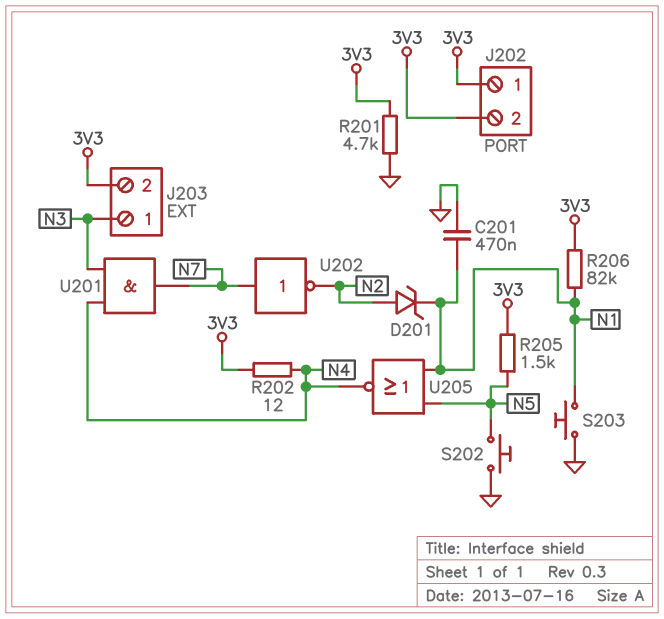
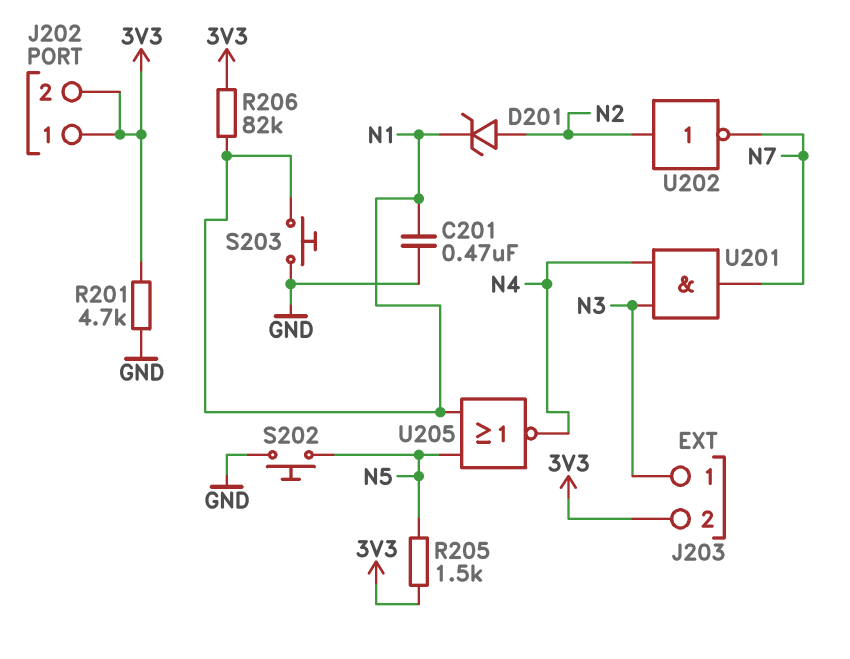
R202: 12 (3V3, N4) -> none
U202: NOT (in N7, out N2) -> NOT (in N2, out N7)

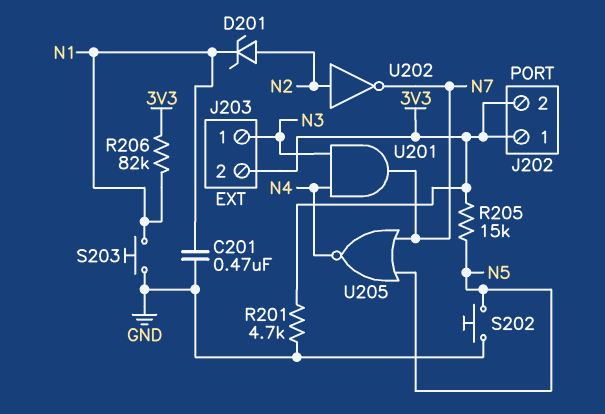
R205: 1.5k (3V3, N5) -> 15k (3V3, N5)
U205: NOR (in N1, in N5, out N4) -> NOR (in N5, in N7, out N4)

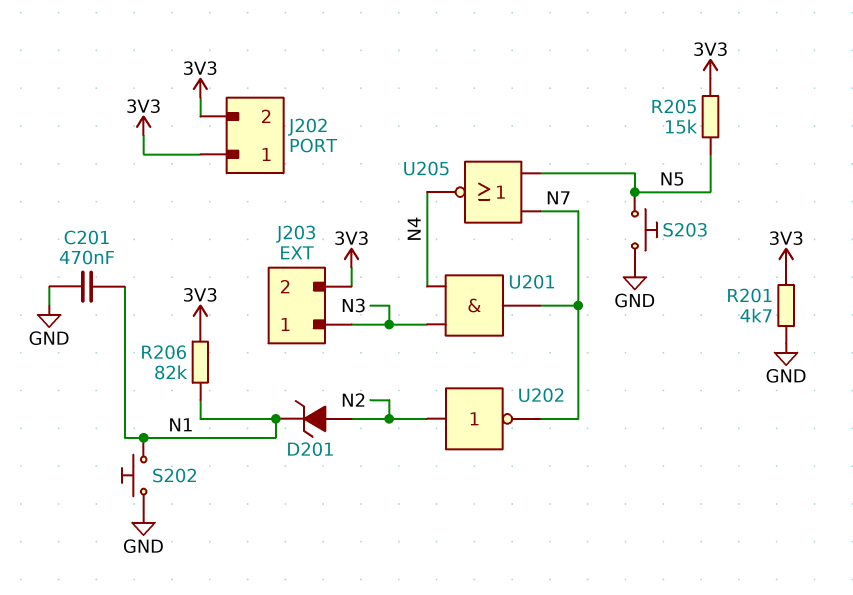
S202: button (GND, N5) -> button (GND, N1)
S203: button (GND, N1) -> button (GND, N5)

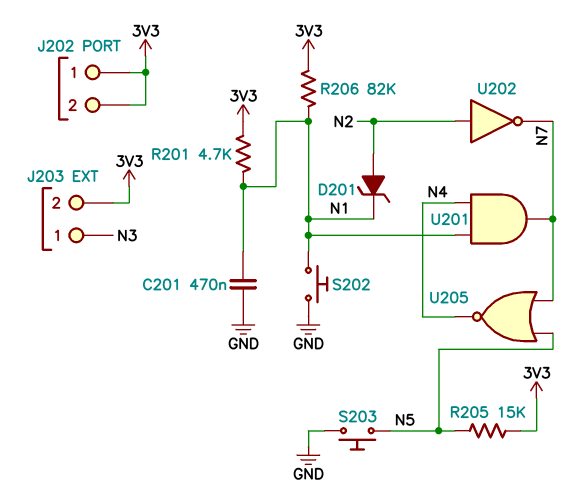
R201: 4.7k (3V3, GND) -> 4.7k (3V3, N1)
U201: AND (in N3, in N4, out N7) -> AND (in N1, in N4, out N7)

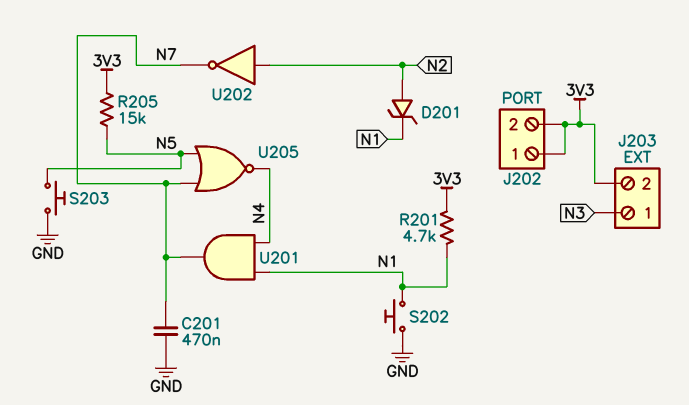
C201: 470nF (GND, N1) -> 470nF (GND, N7)
R206: 82k (3V3, N1) -> none

